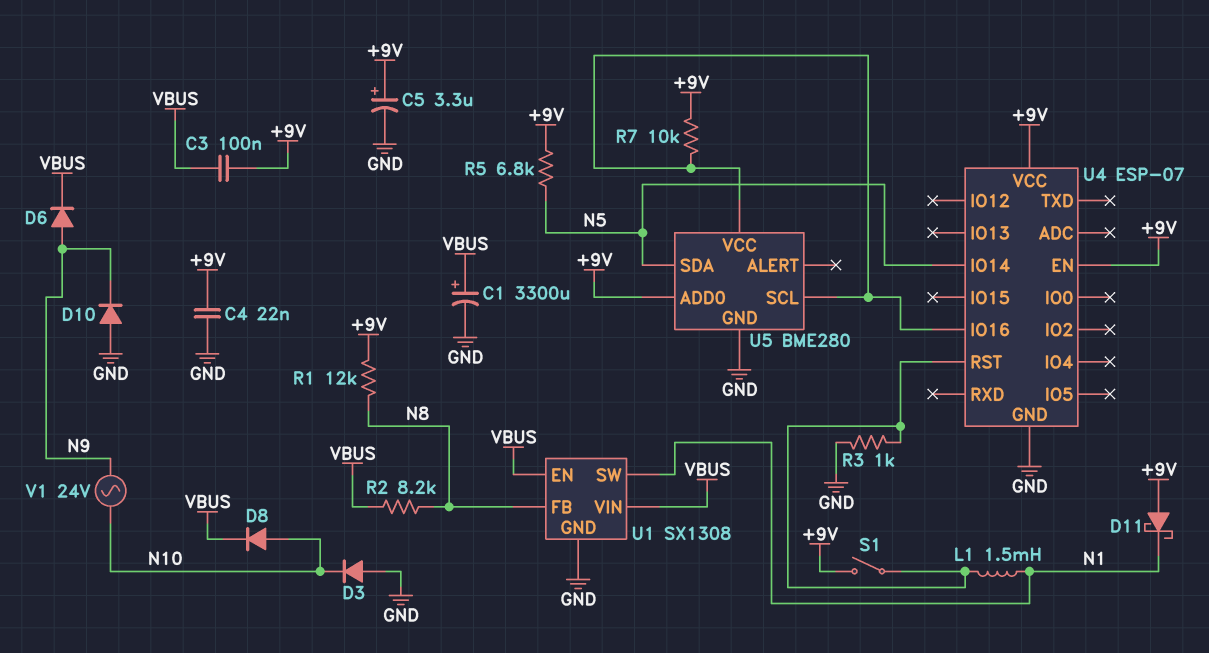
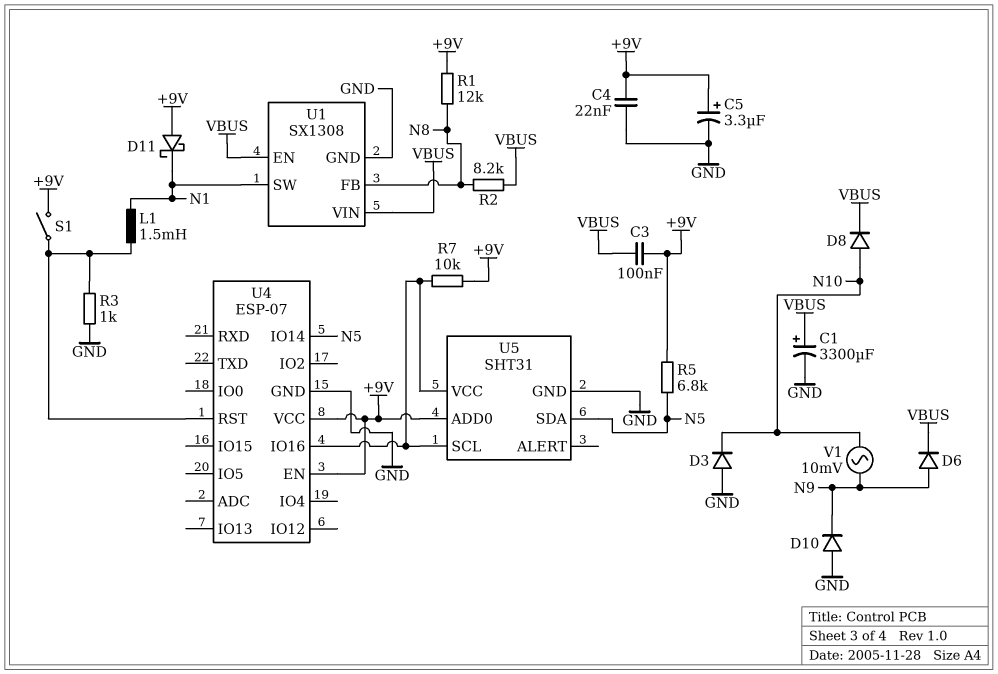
U5: BME280 -> SHT31
V1: AC 24V (N9, N10) -> AC 10mV (N9, N10)

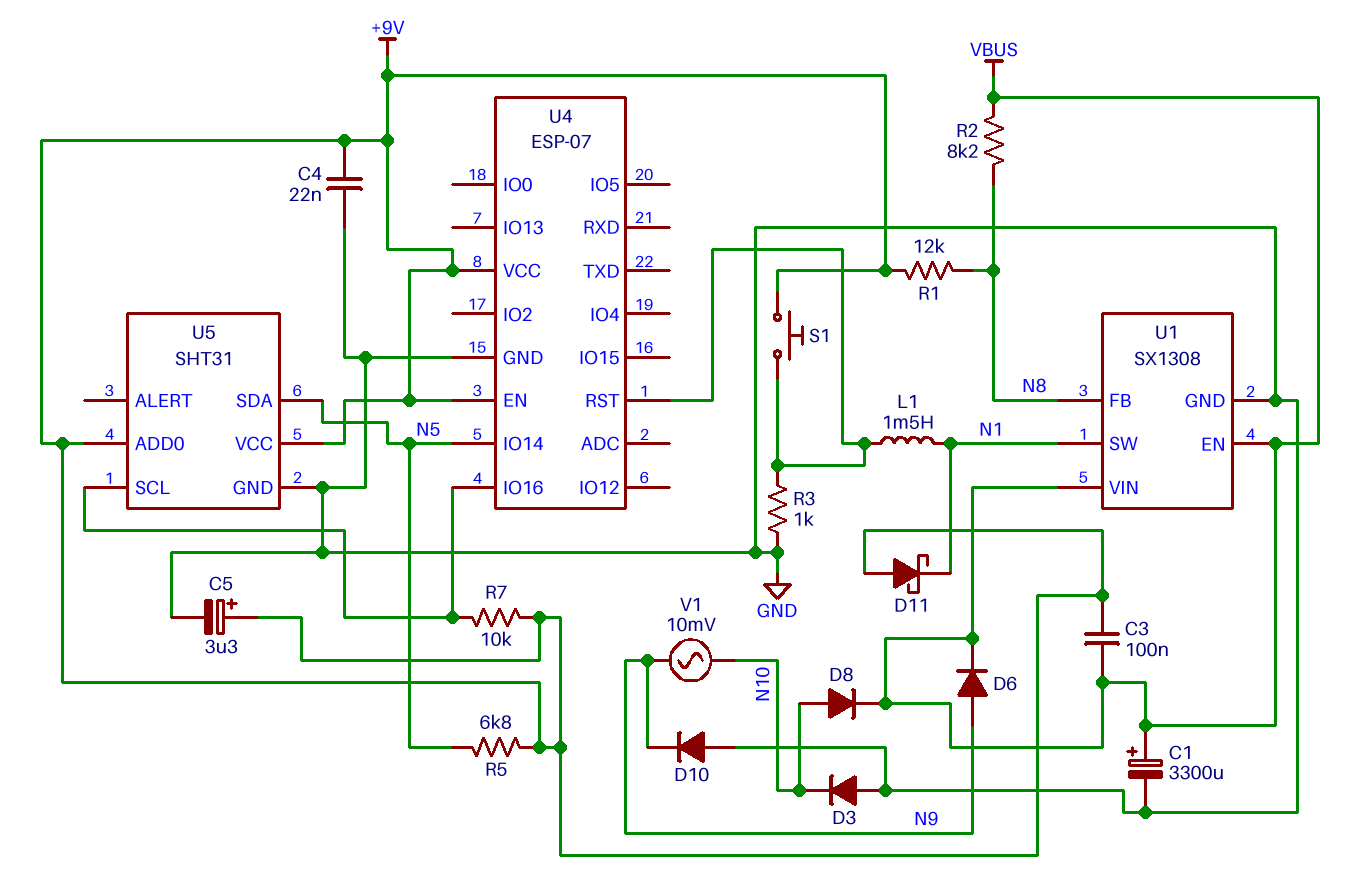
S1: switch (+9V, U4/RST) -> button (+9V, U4/RST)
U5 pin VCC: U4/IO16 -> +9V

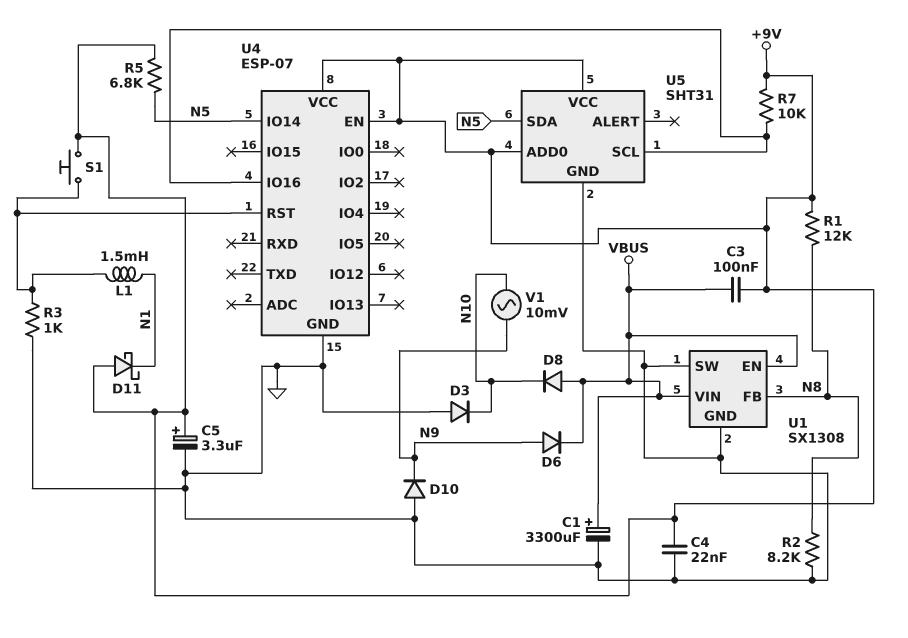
D8: diode (A N10, K VBUS) -> diode (A VBUS, K N10)
R2: 8.2k (N8, VBUS) -> 8.2k (GND, N8)
U1 pin SW: N1 -> GND

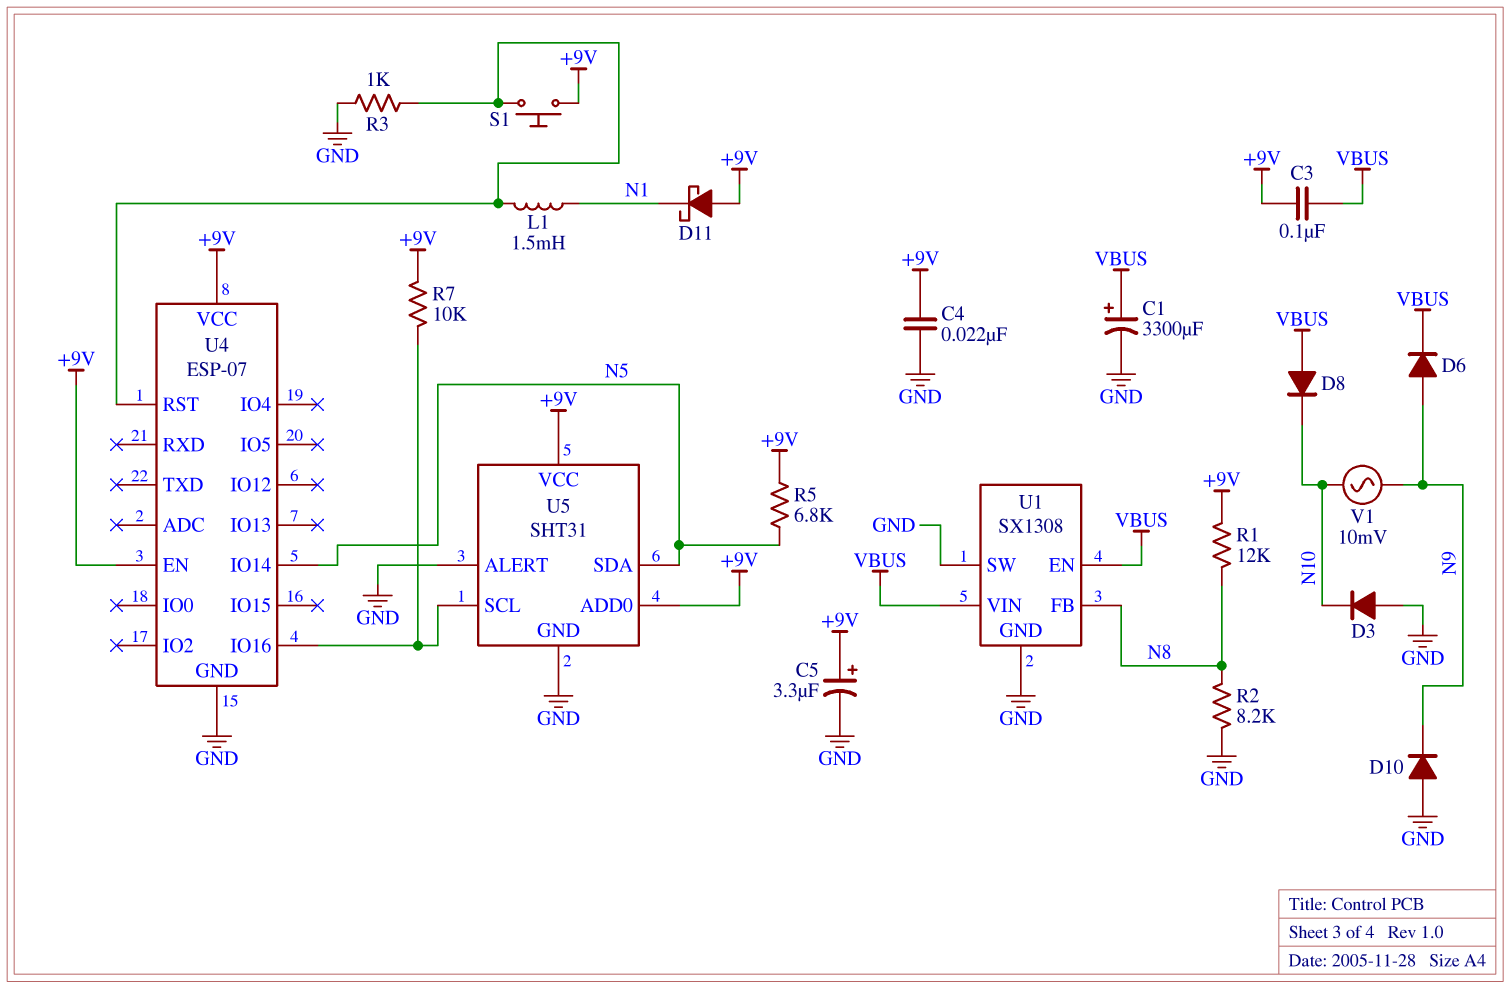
U5 pin ALERT: none -> GND

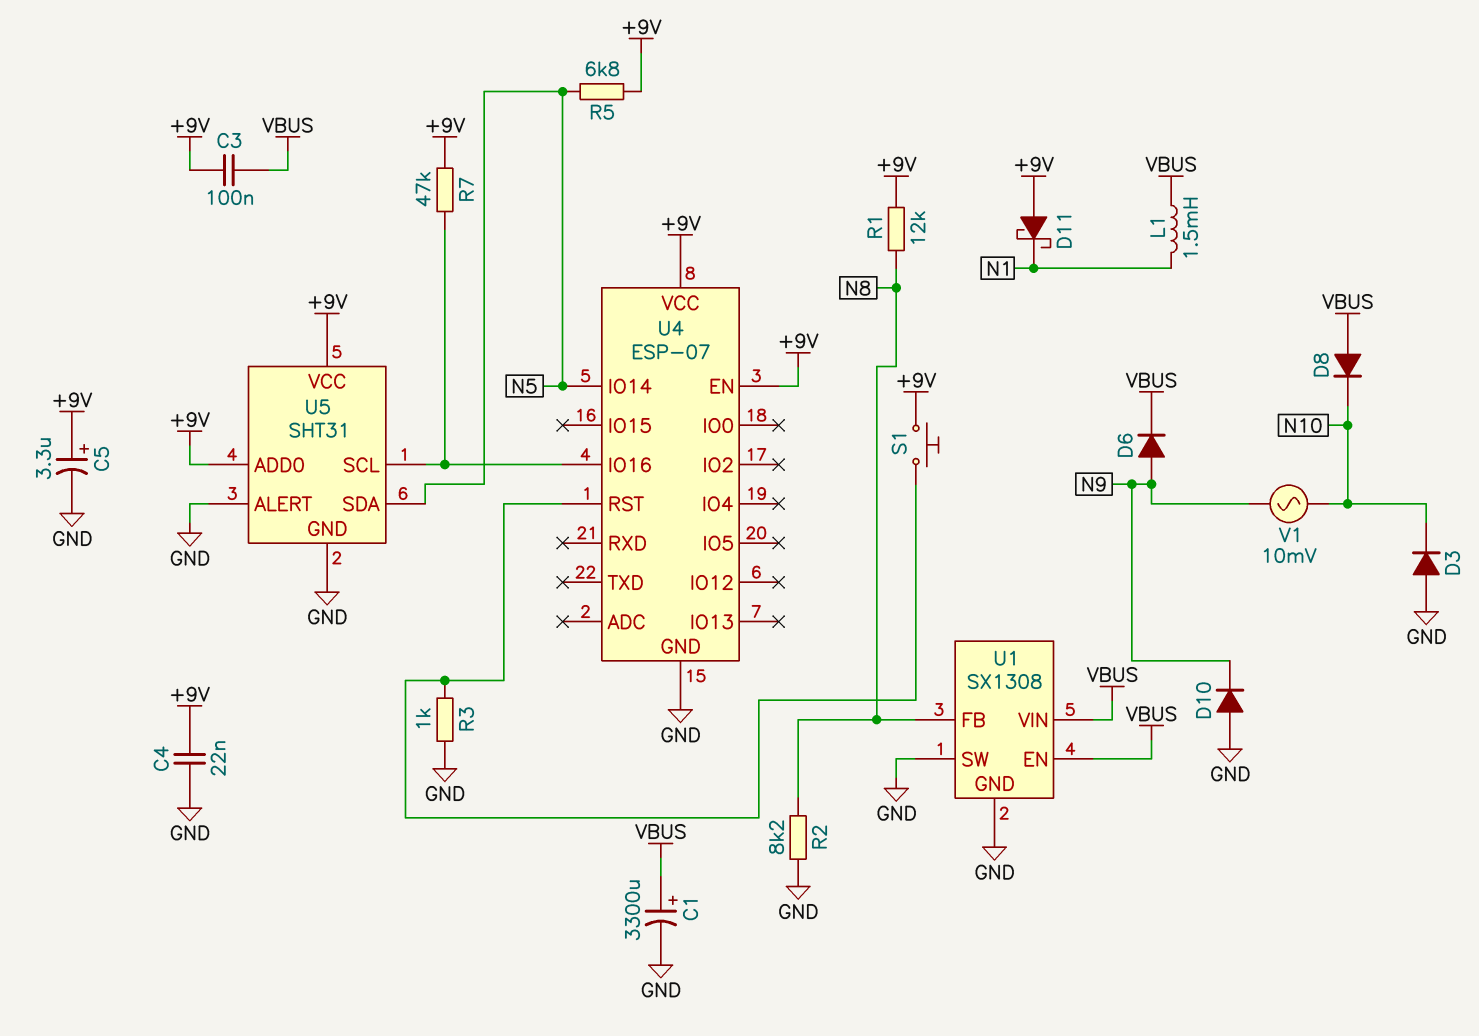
L1: 1.5mH (N1, U4/RST) -> 1.5mH (N1, VBUS)
R7: 10k (+9V, U4/IO16) -> 47k (+9V, U4/IO16)

